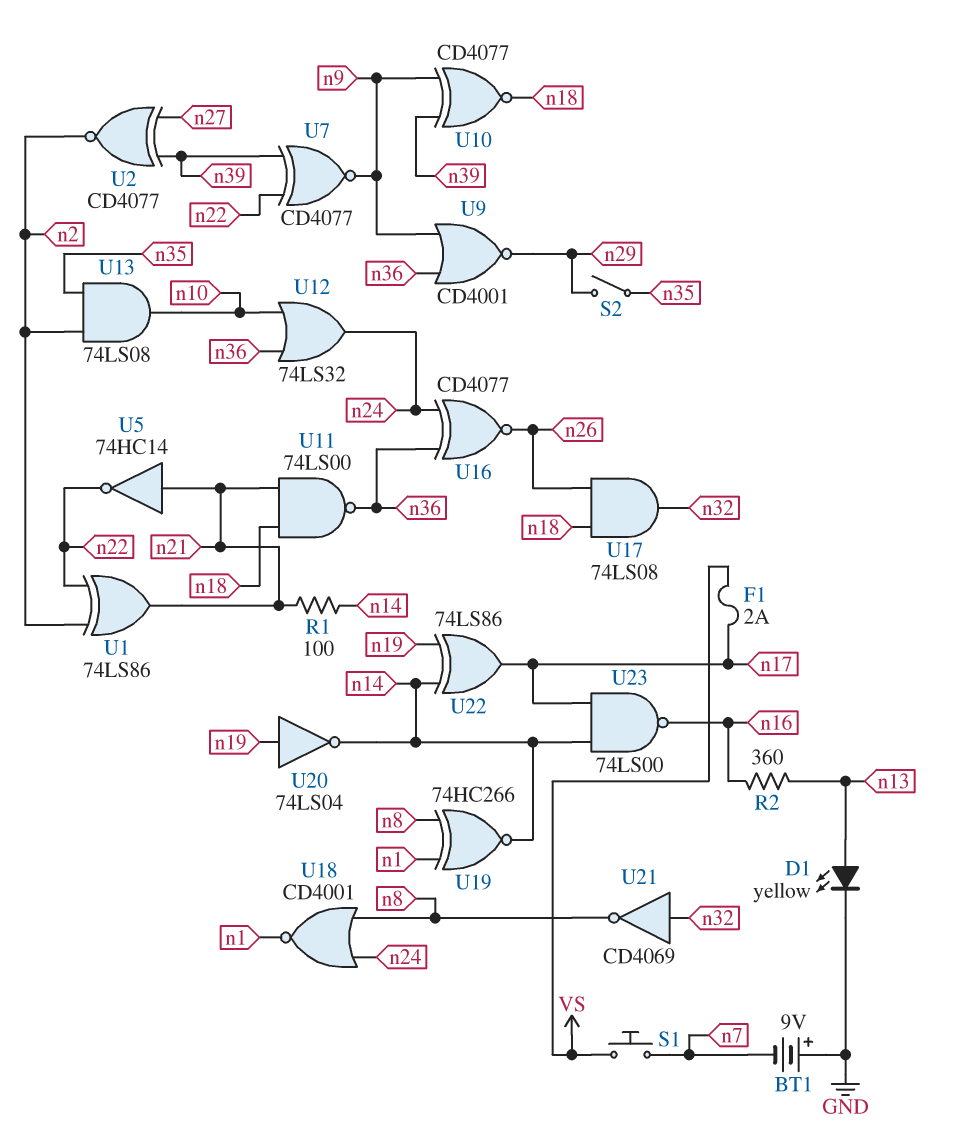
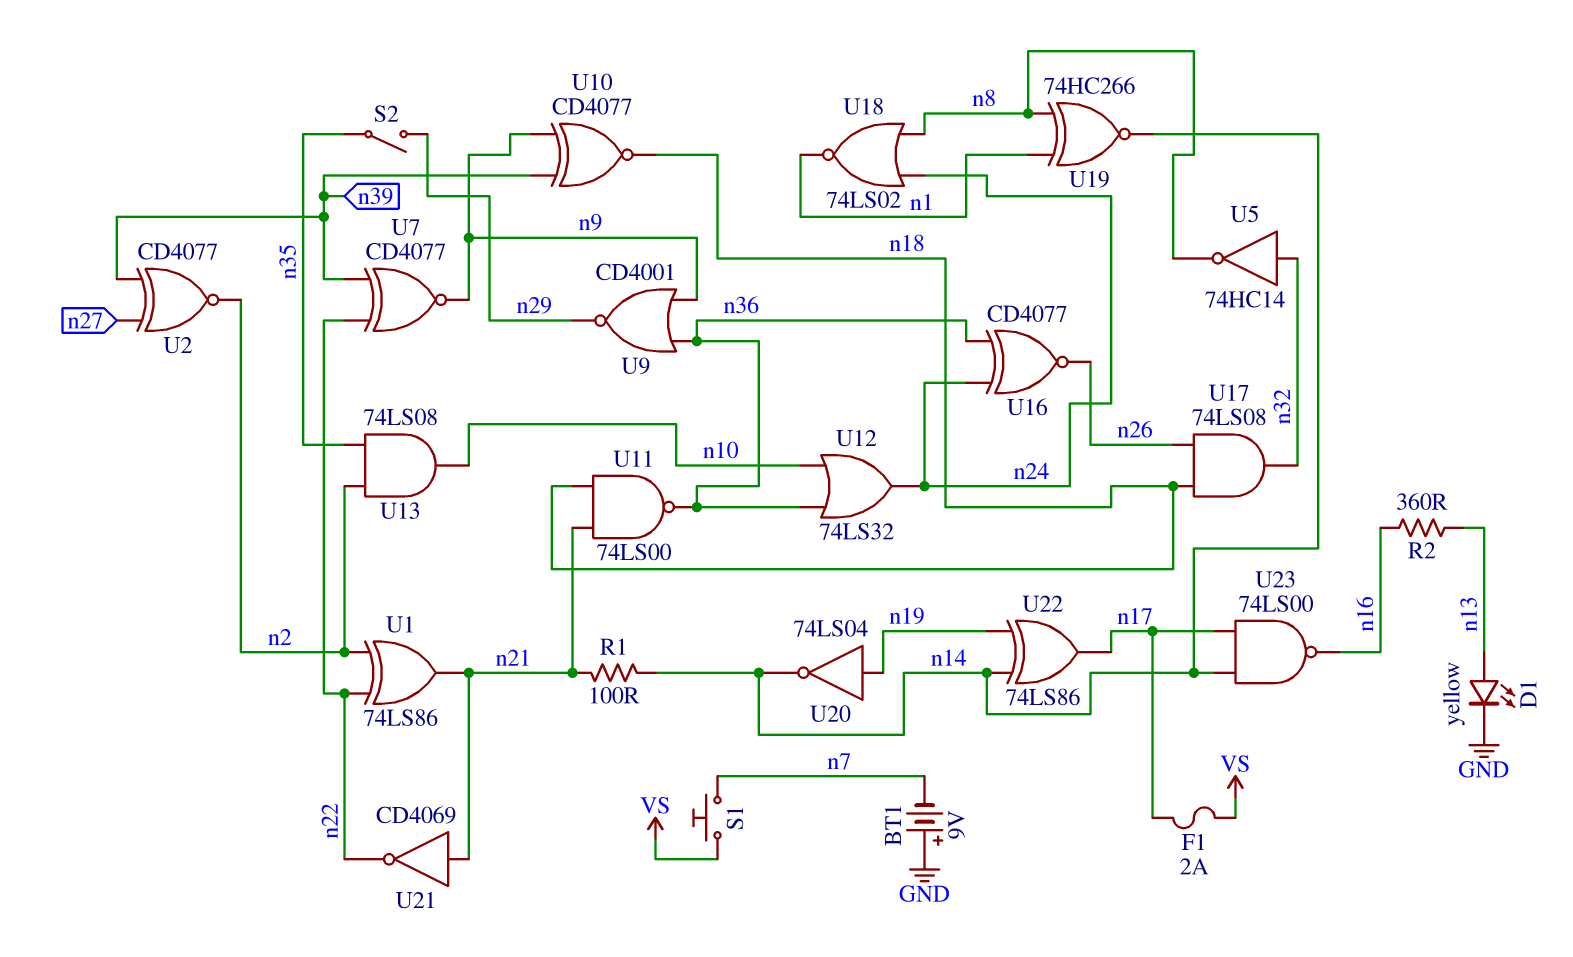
U5: NOT 74HC14 (in n21, out n22) -> NOT 74HC14 (in n32, out n8)
U18: NOR CD4001 (in n8, in n24, out n1) -> NOR 74LS02 (in n8, in n24, out n1)
U21: NOT CD4069 (in n32, out n8) -> NOT CD4069 (in n21, out n22)

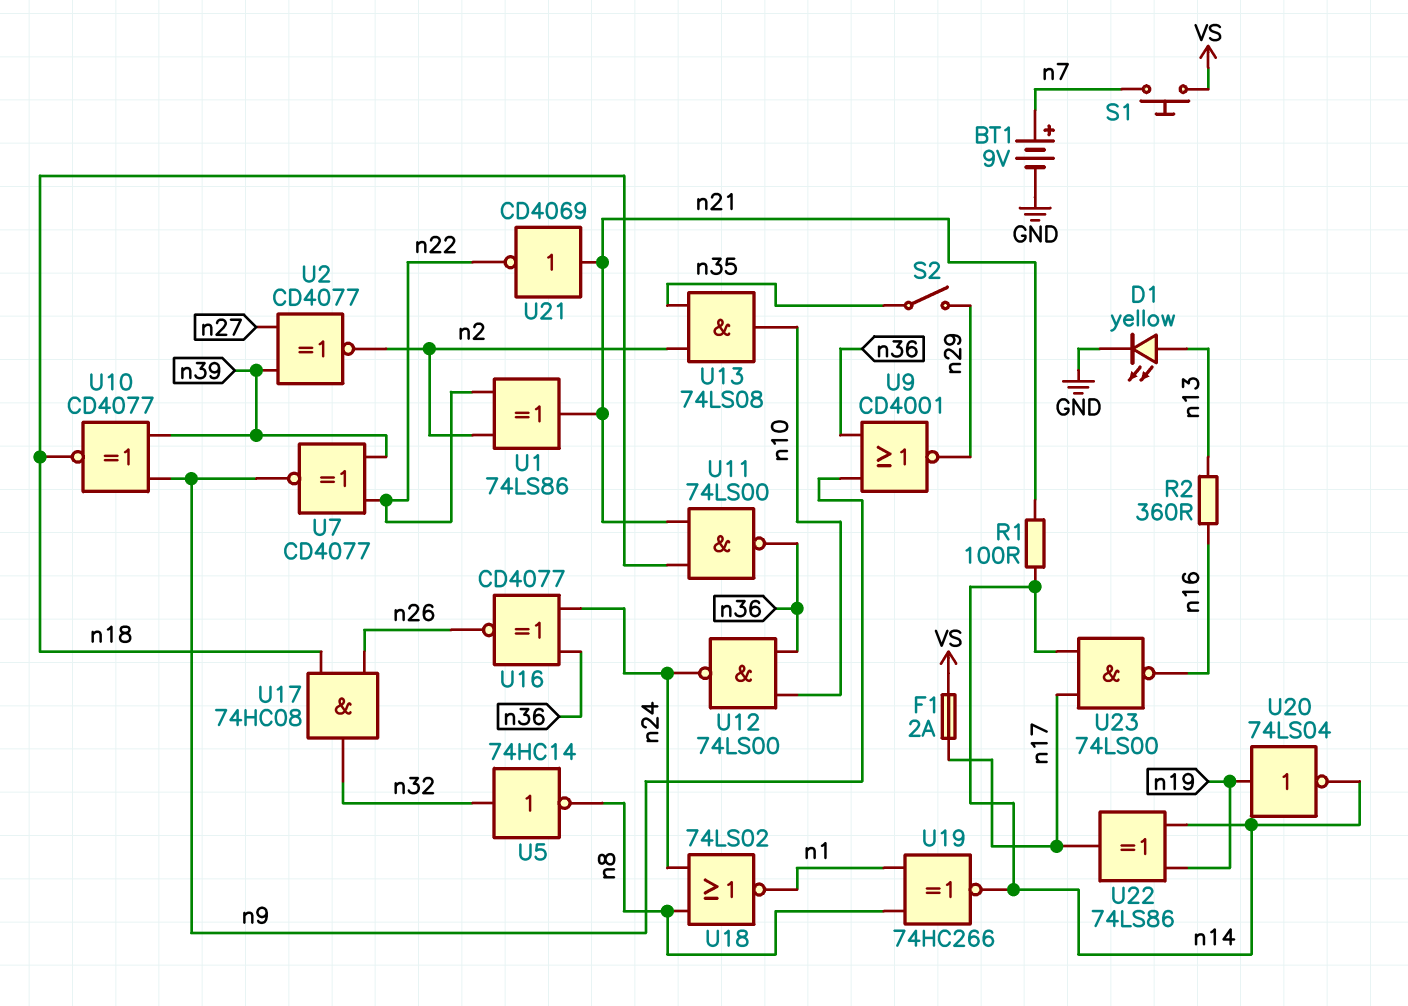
BT1: 9V (plus GND, minus n7) -> 9V (plus n7, minus GND)
U12: OR 74LS32 (in n10, in n36, out n24) -> NAND 74LS00 (in n10, in n36, out n24)
U17: AND 74LS08 (in n18, in n26, out n32) -> AND 74HC08 (in n18, in n26, out n32)

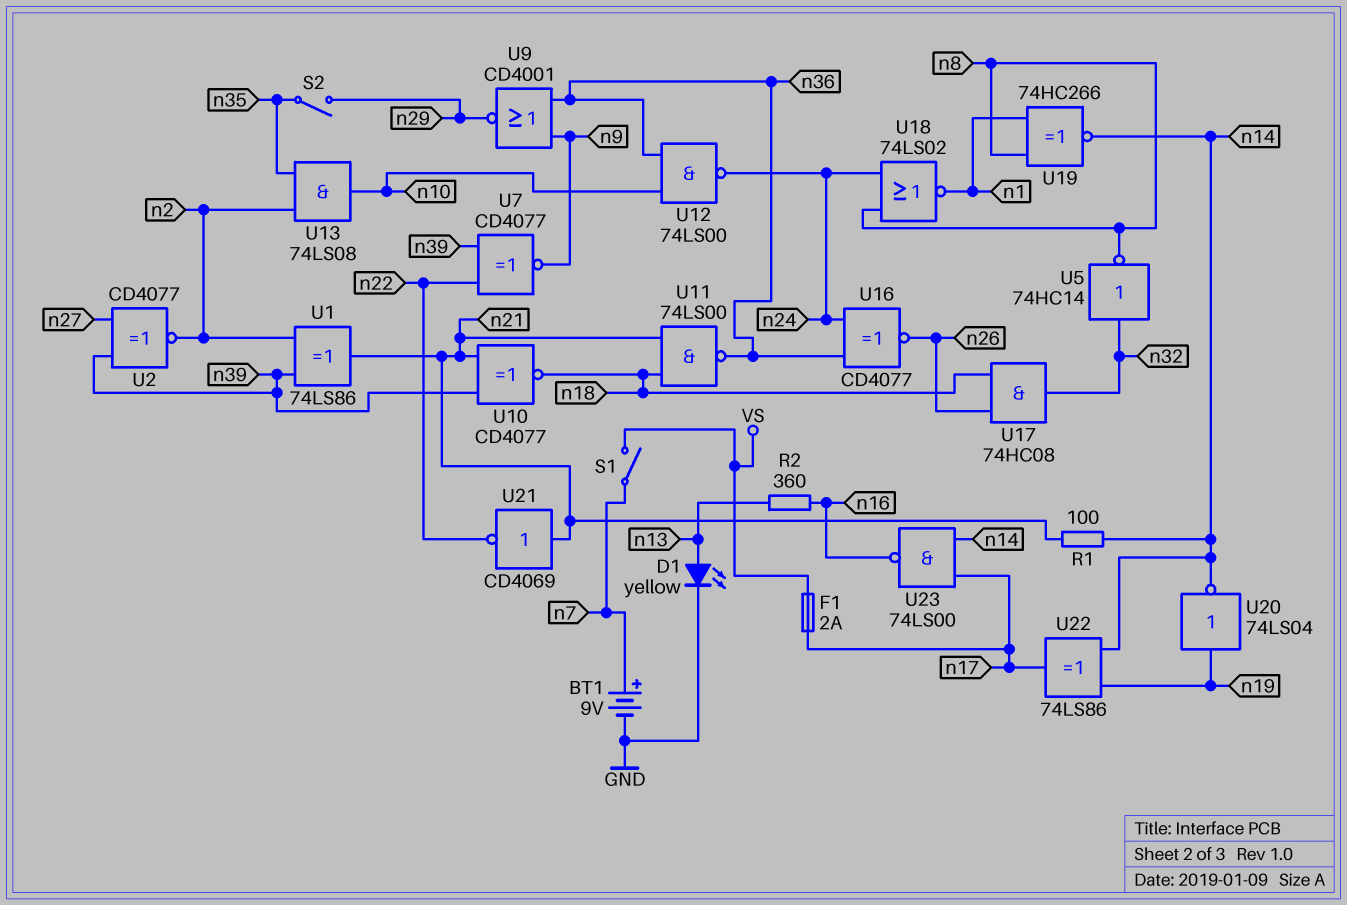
S1: button (VS, n7) -> switch (VS, n7)
U1: XOR 74LS86 (in n2, in n22, out n21) -> XOR 74LS86 (in n2, in n39, out n21)
U10: XNOR CD4077 (in n9, in n39, out n18) -> XNOR CD4077 (in n21, in n39, out n18)

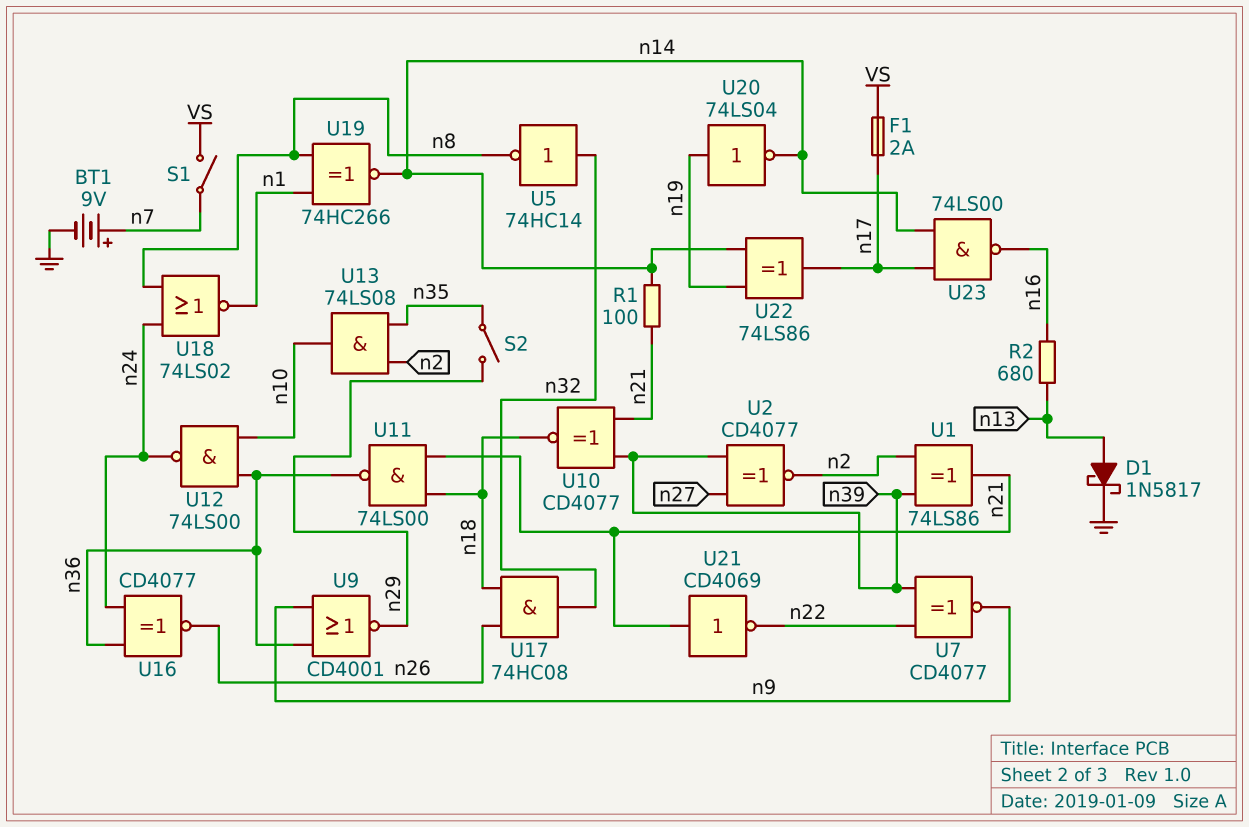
D1: LED yellow (A n13, K GND) -> schottky 1N5817 (A n13, K GND)
R2: 360 (n13, n16) -> 680 (n13, n16)

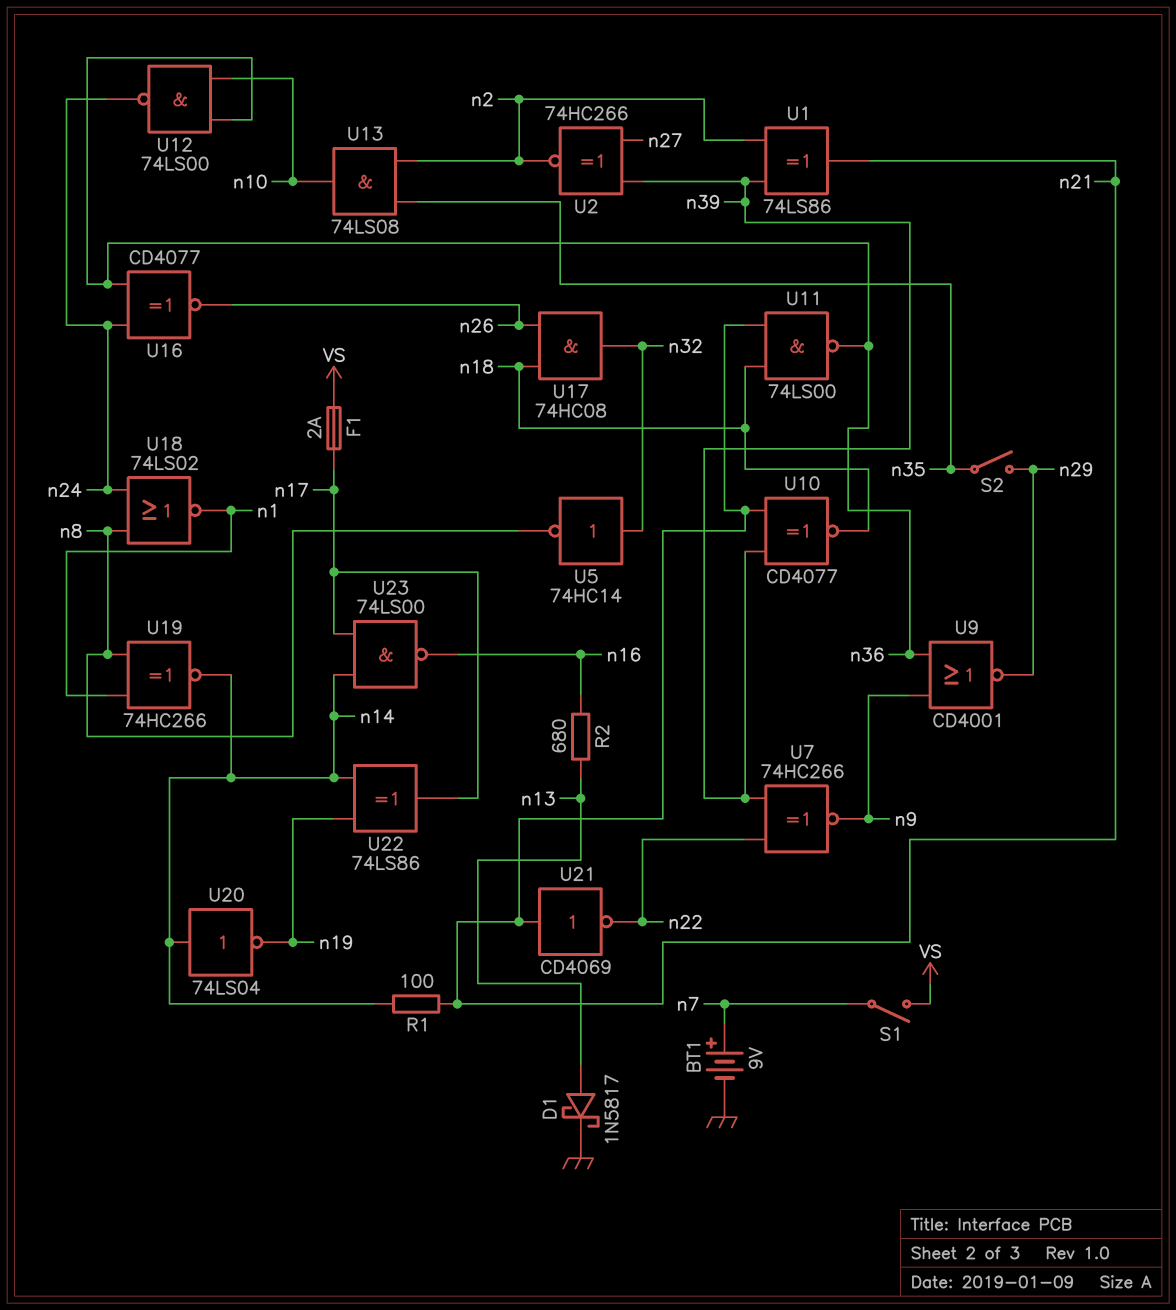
U2: XNOR CD4077 (in n27, in n39, out n2) -> XNOR 74HC266 (in n27, in n39, out n2)
U7: XNOR CD4077 (in n22, in n39, out n9) -> XNOR 74HC266 (in n22, in n39, out n9)
U20: NOT 74LS04 (in n19, out n14) -> NOT 74LS04 (in n14, out n19)

